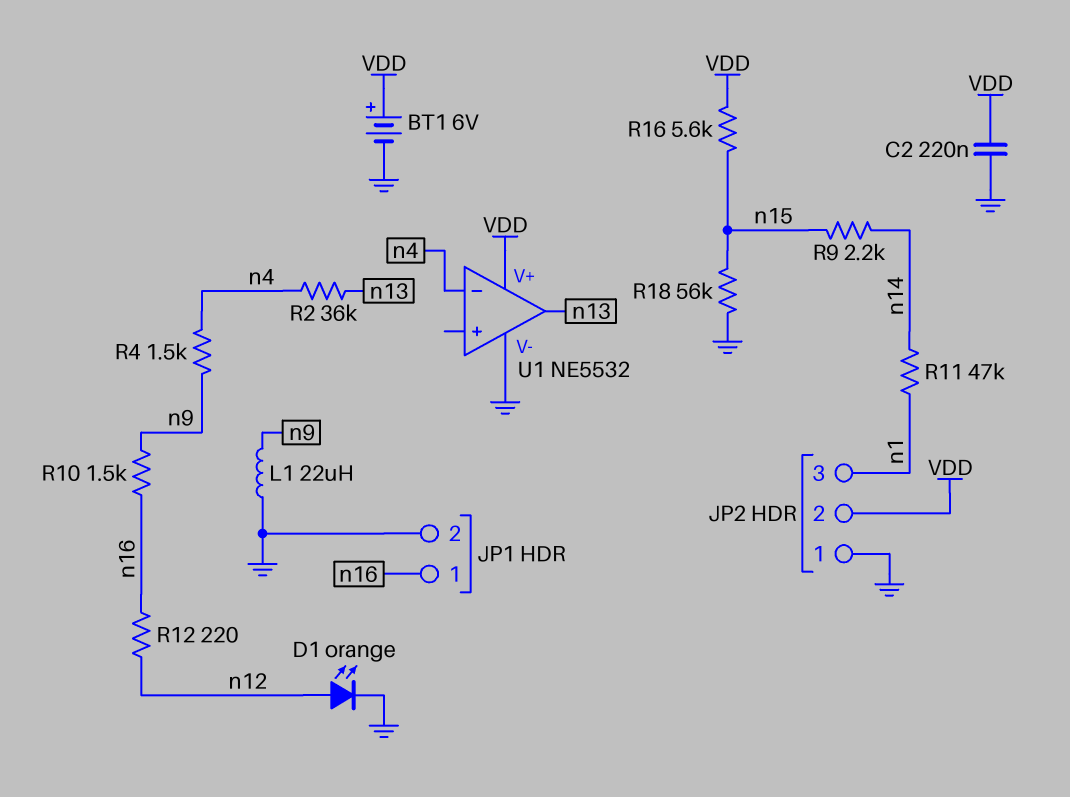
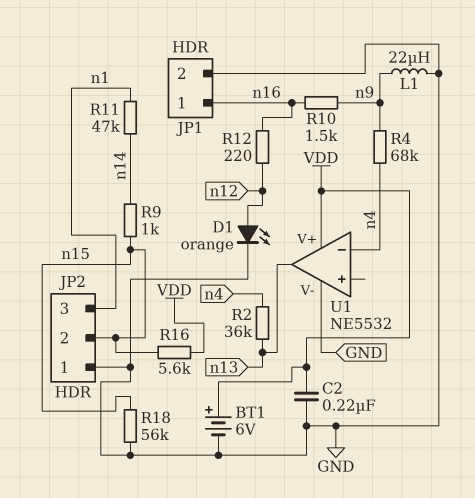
JP2 pin 2: VDD -> n15
R4: 1.5k (n4, n9) -> 68k (n4, n9)
R9: 2.2k (n14, n15) -> 1k (n14, n15)

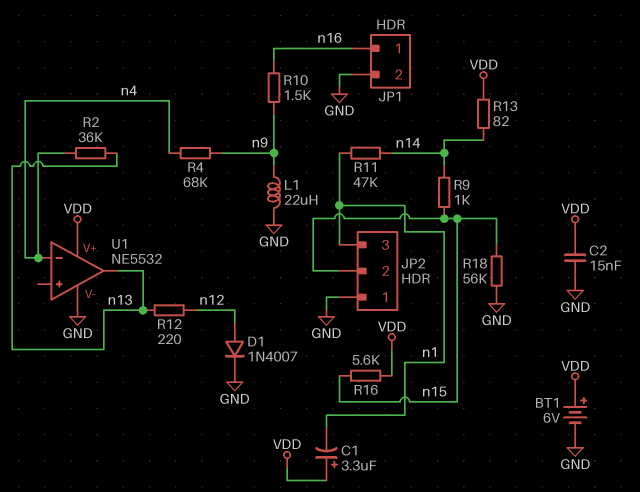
C1: none -> 3.3uF (plus VDD, minus n1)
C2: 220nF (GND, VDD) -> 15nF (GND, VDD)
D1: LED orange (A n12, K GND) -> diode 1N4007 (A n12, K GND)
R12: 220 (n12, n16) -> 220 (n12, n13)
R13: none -> 82 (VDD, n14)

